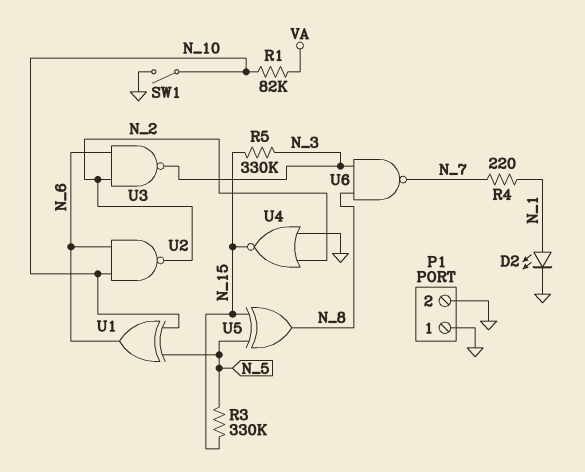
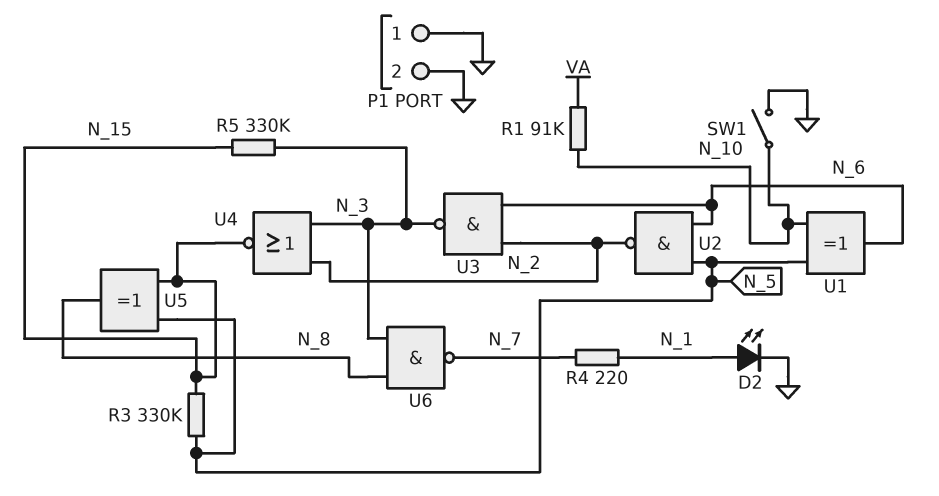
R1: 82k (N_10, VA) -> 91k (N_10, VA)
U2: NAND (in N_6, in N_10, out N_2) -> NAND (in N_5, in N_6, out N_2)
U4: NOR (in GND, in N_2, out N_15) -> NOR (in N_2, in N_3, out N_15)

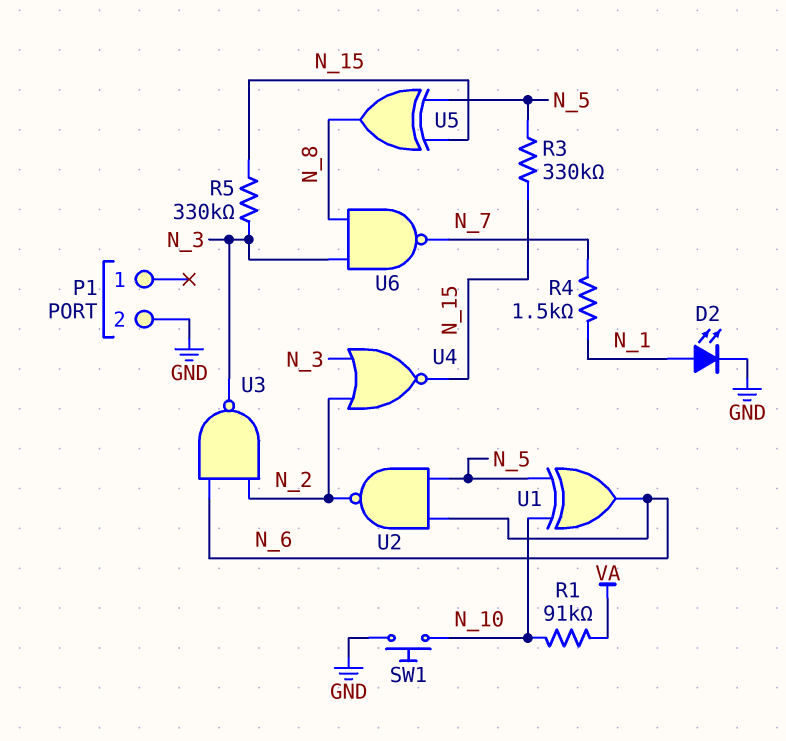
P1 pin 1: GND -> none
R4: 220 (N_1, N_7) -> 1.5k (N_1, N_7)
SW1: switch (GND, N_10) -> button (GND, N_10)

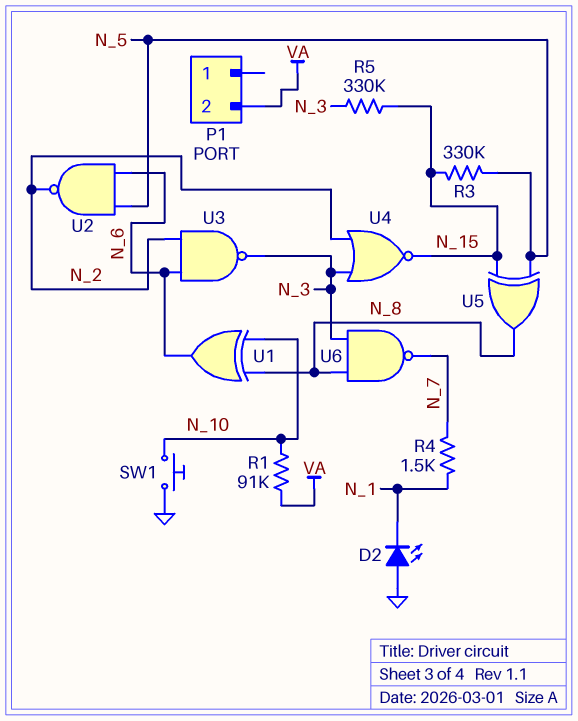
D2: LED (A N_1, K GND) -> LED (A GND, K N_1)
P1 pin 2: GND -> VA
U1: XOR (in N_5, in N_10, out N_6) -> XOR (in N_8, in N_10, out N_6)

